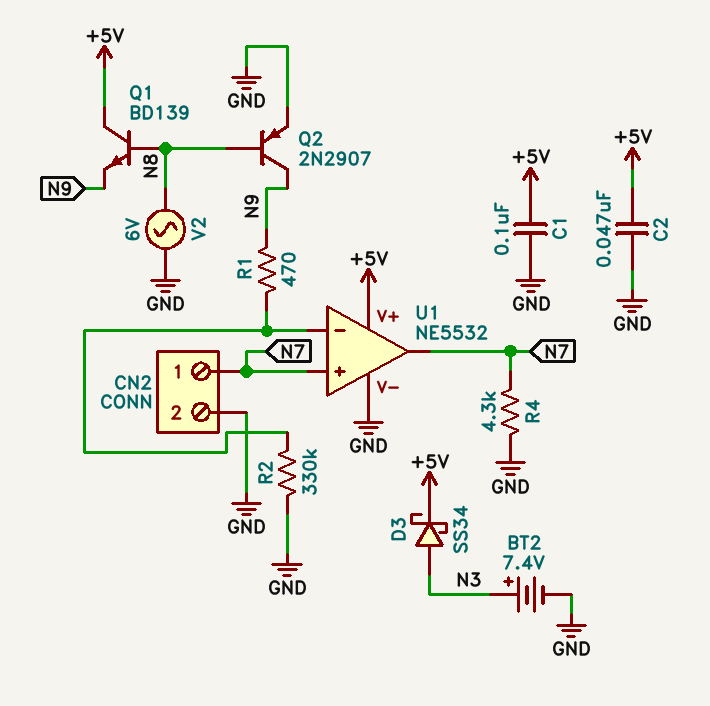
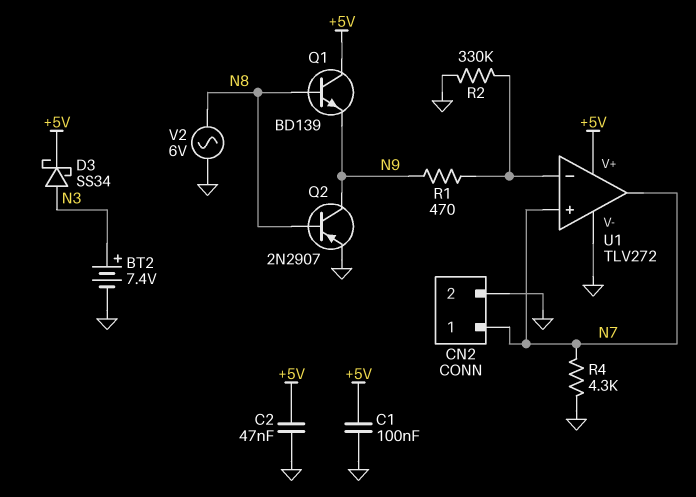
U1: NE5532 -> TLV272

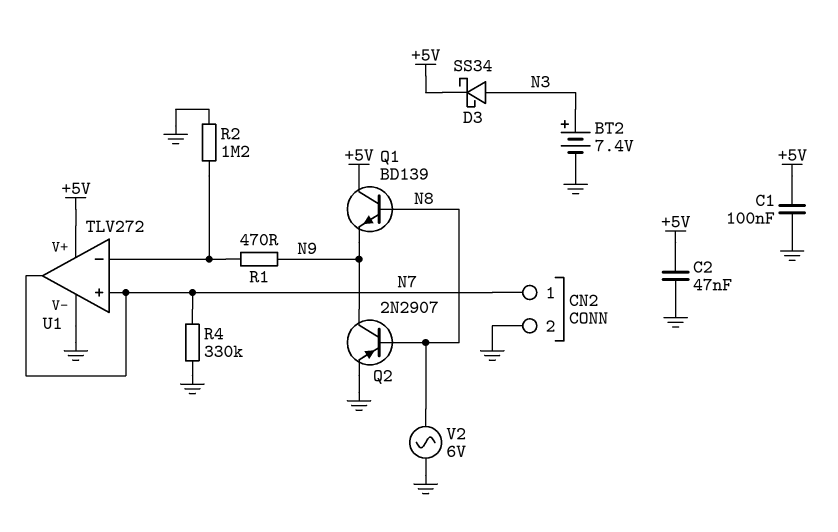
R2: 330k (GND, U1/in-) -> 1.2M (GND, U1/in-)
R4: 4.3k (GND, N7) -> 330k (GND, N7)

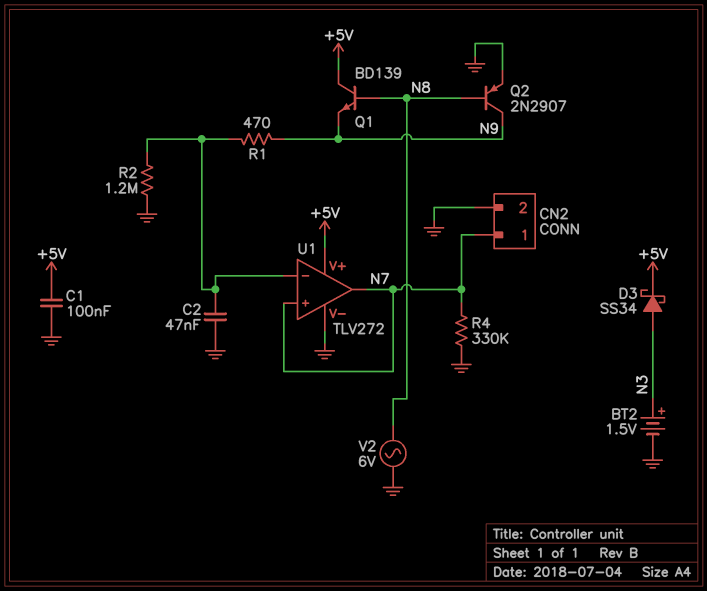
BT2: 7.4V (plus N3, minus GND) -> 1.5V (plus N3, minus GND)
C2: 47nF (+5V, GND) -> 47nF (GND, U1/in-)

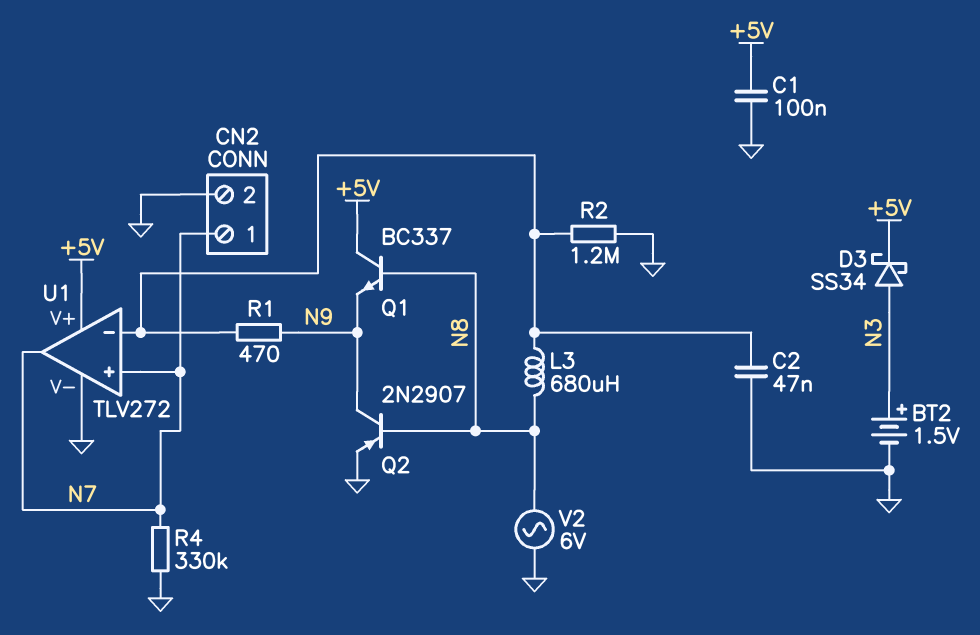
L3: none -> 680uH (N8, U1/in-)
Q1: NPN BD139 (B N8, C +5V, E N9) -> NPN BC337 (B N8, C +5V, E N9)

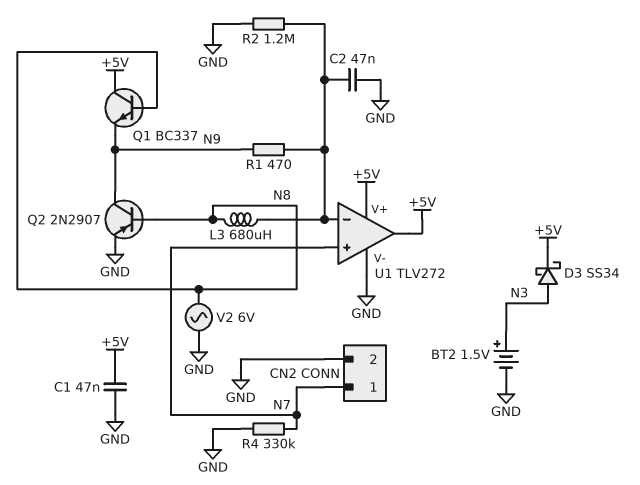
C1: 100nF (+5V, GND) -> 47nF (+5V, GND)
U1 pin out: N7 -> +5V

